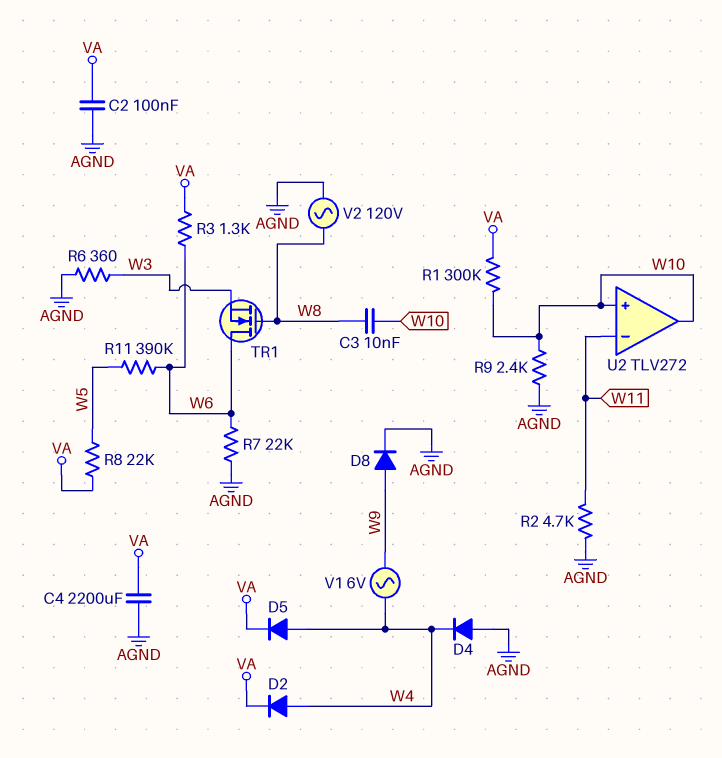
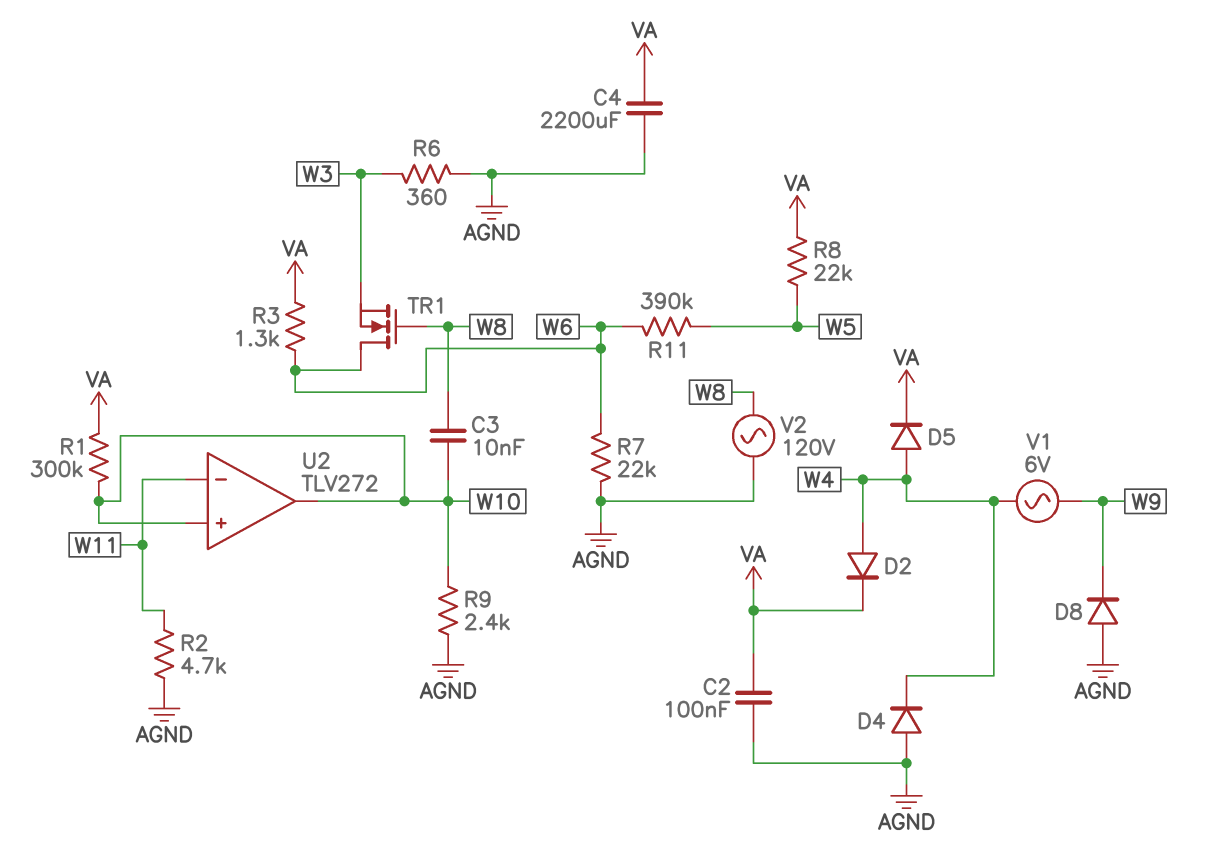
D8: diode (A W9, K AGND) -> diode (A AGND, K W9)

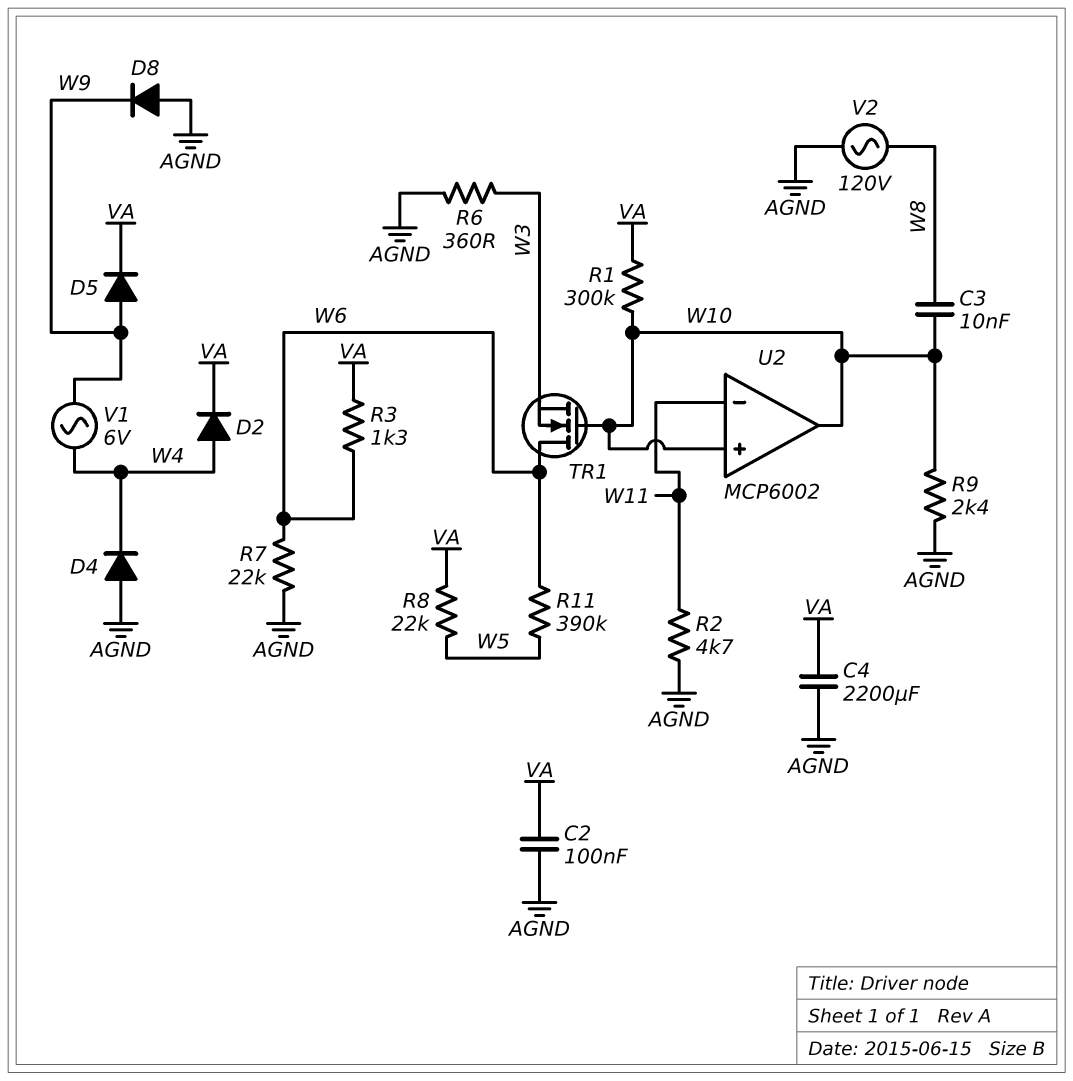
D5: diode (A W4, K VA) -> diode (A W9, K VA)
TR1: NMOS (G W8, D W6, S W3) -> NMOS (G W10, D W6, S W3)
U2: TLV272 -> MCP6002

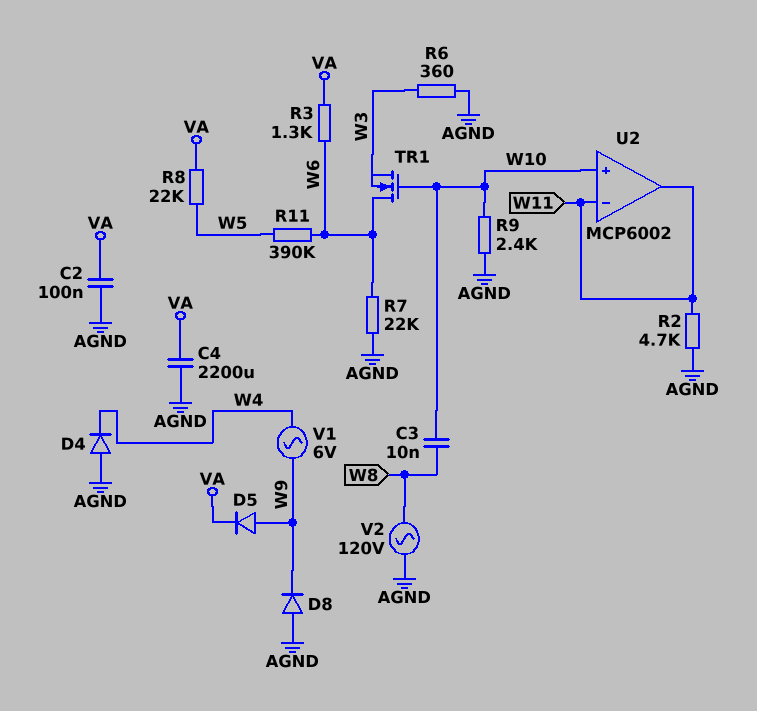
D2: diode (A W4, K VA) -> none
R1: 300k (VA, W10) -> none
U2 pin out: W10 -> W11

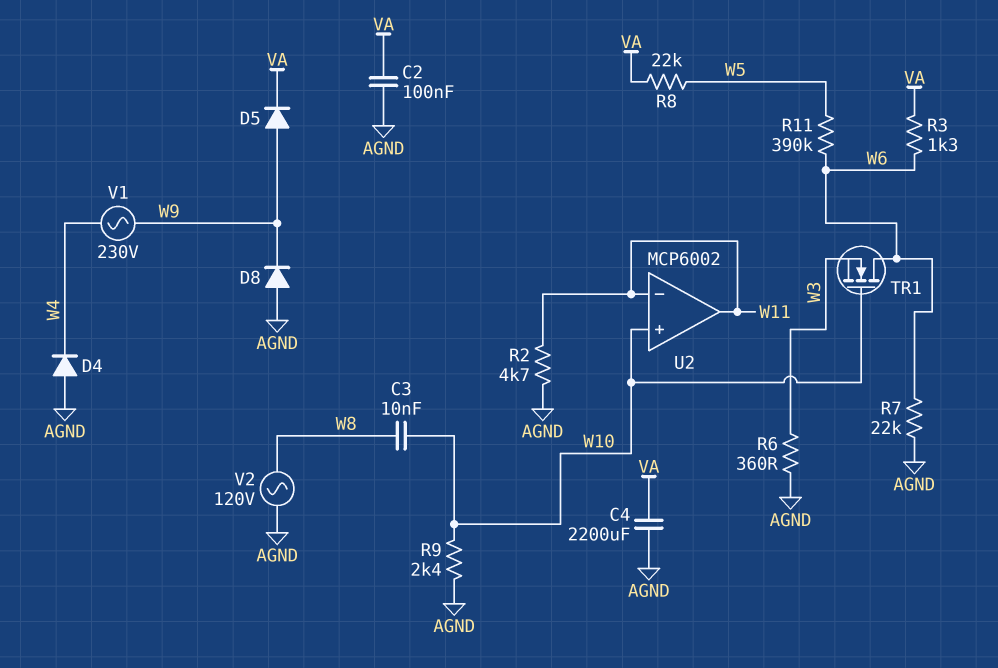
V1: AC 6V (W4, W9) -> AC 230V (W4, W9)

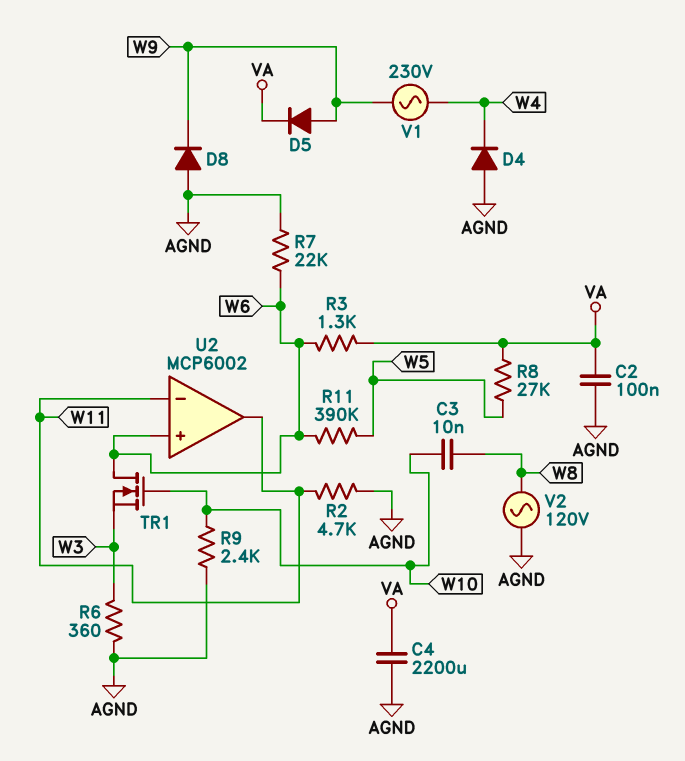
R8: 22k (VA, W5) -> 27k (VA, W5)
U2 pin in+: W10 -> W6

